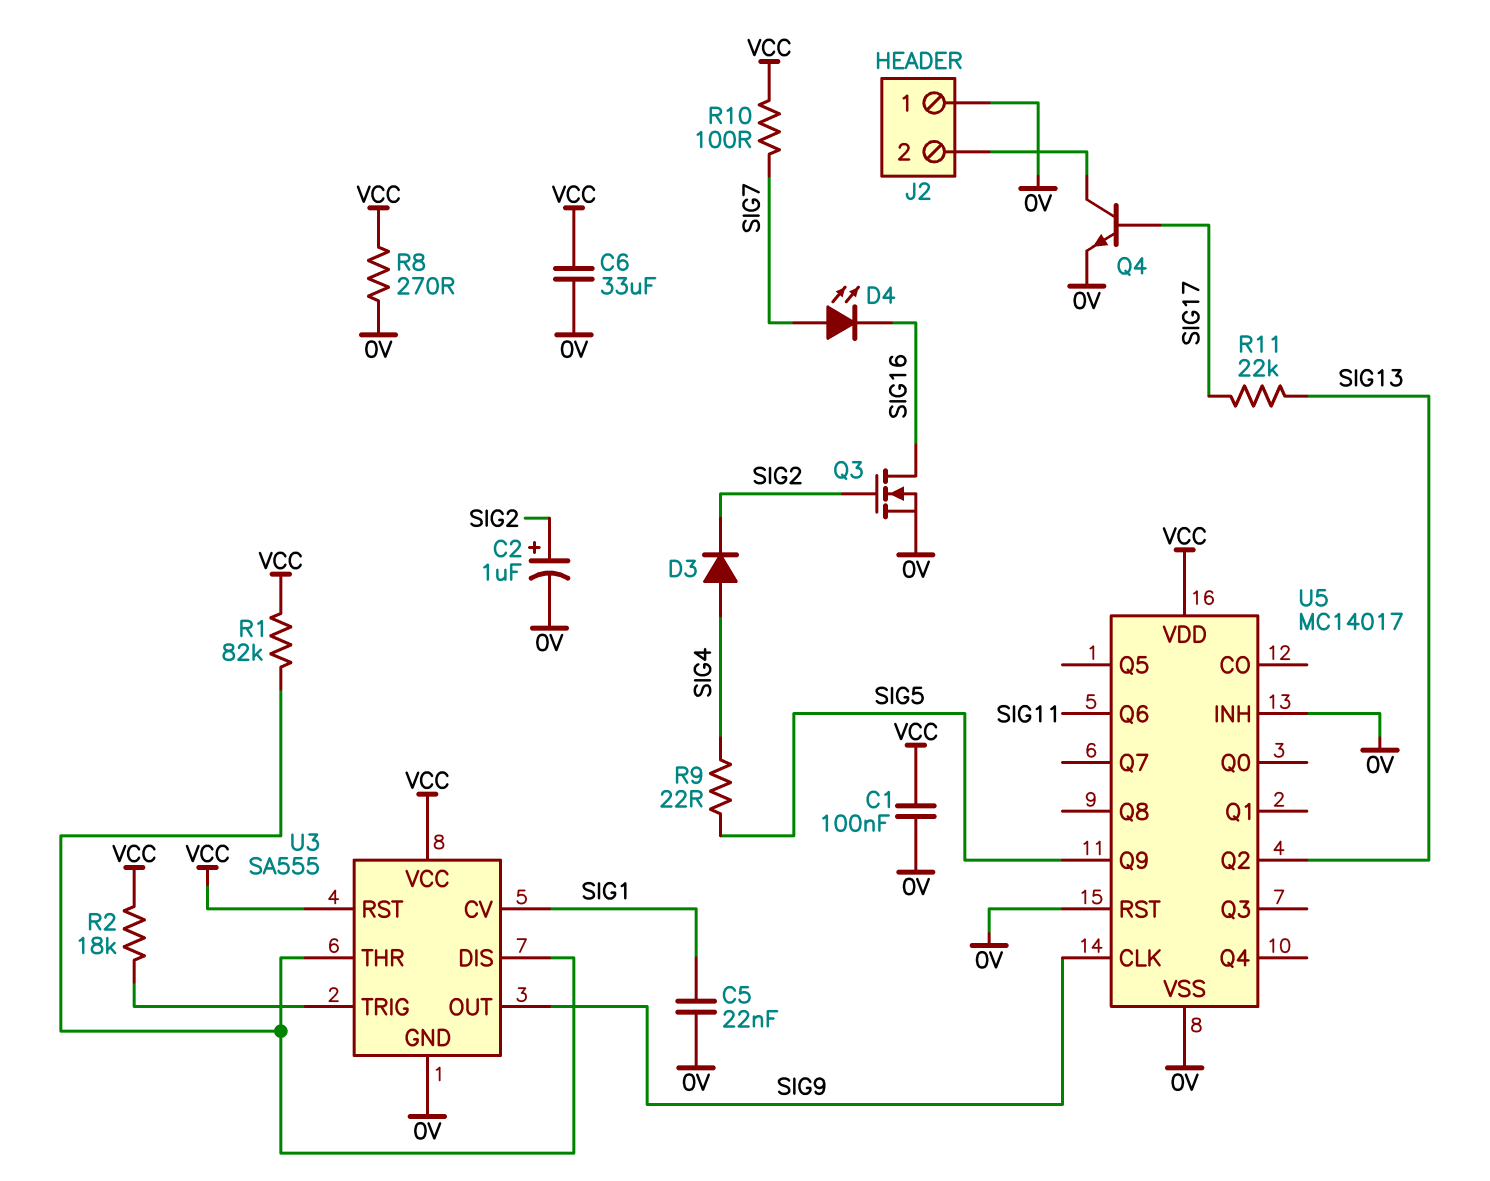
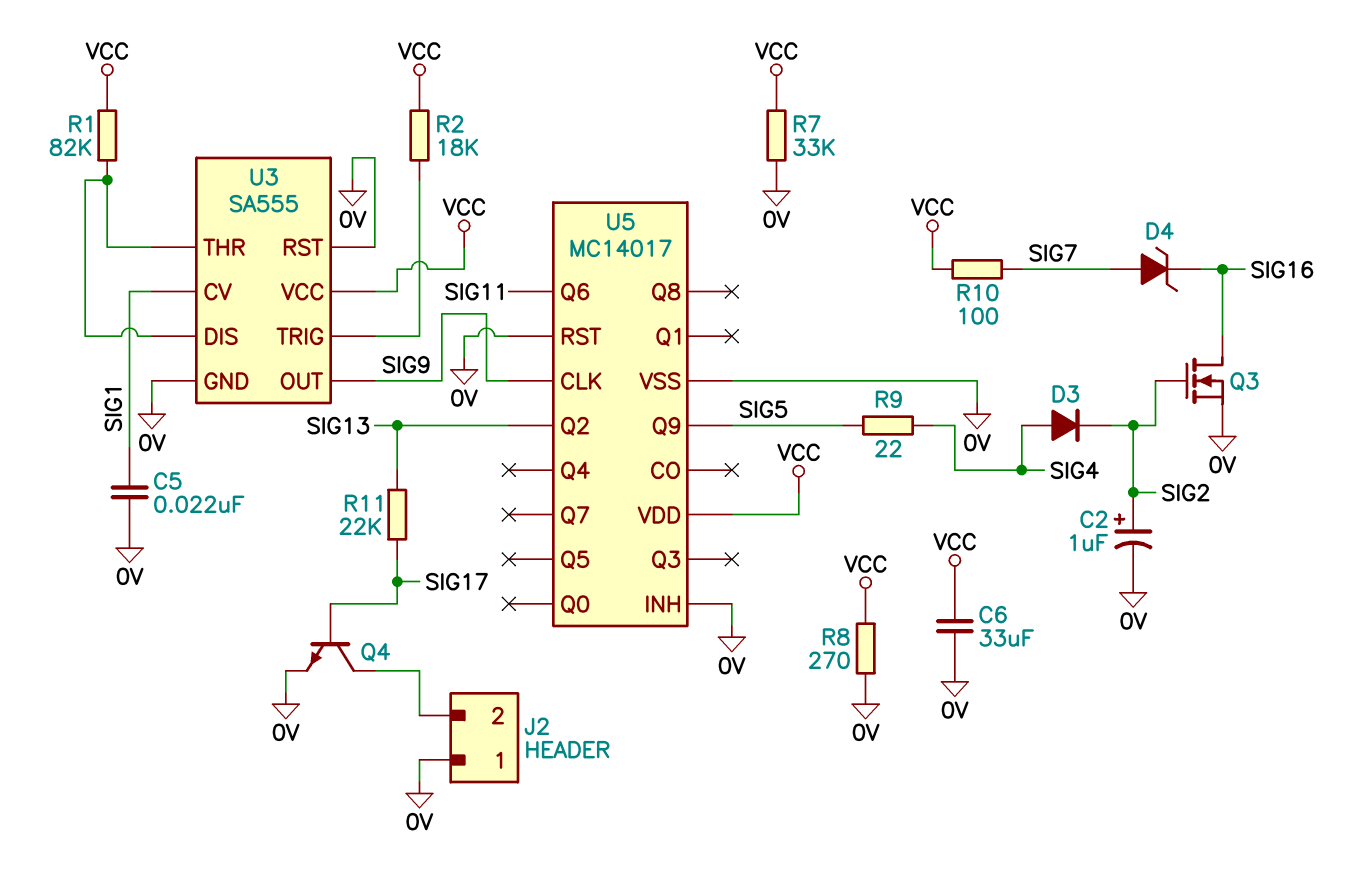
C1: 100nF (0V, VCC) -> none
D4: LED (A SIG7, K SIG16) -> zener (A SIG7, K SIG16)
R7: none -> 33k (0V, VCC)
U3 pin RST: VCC -> 0V

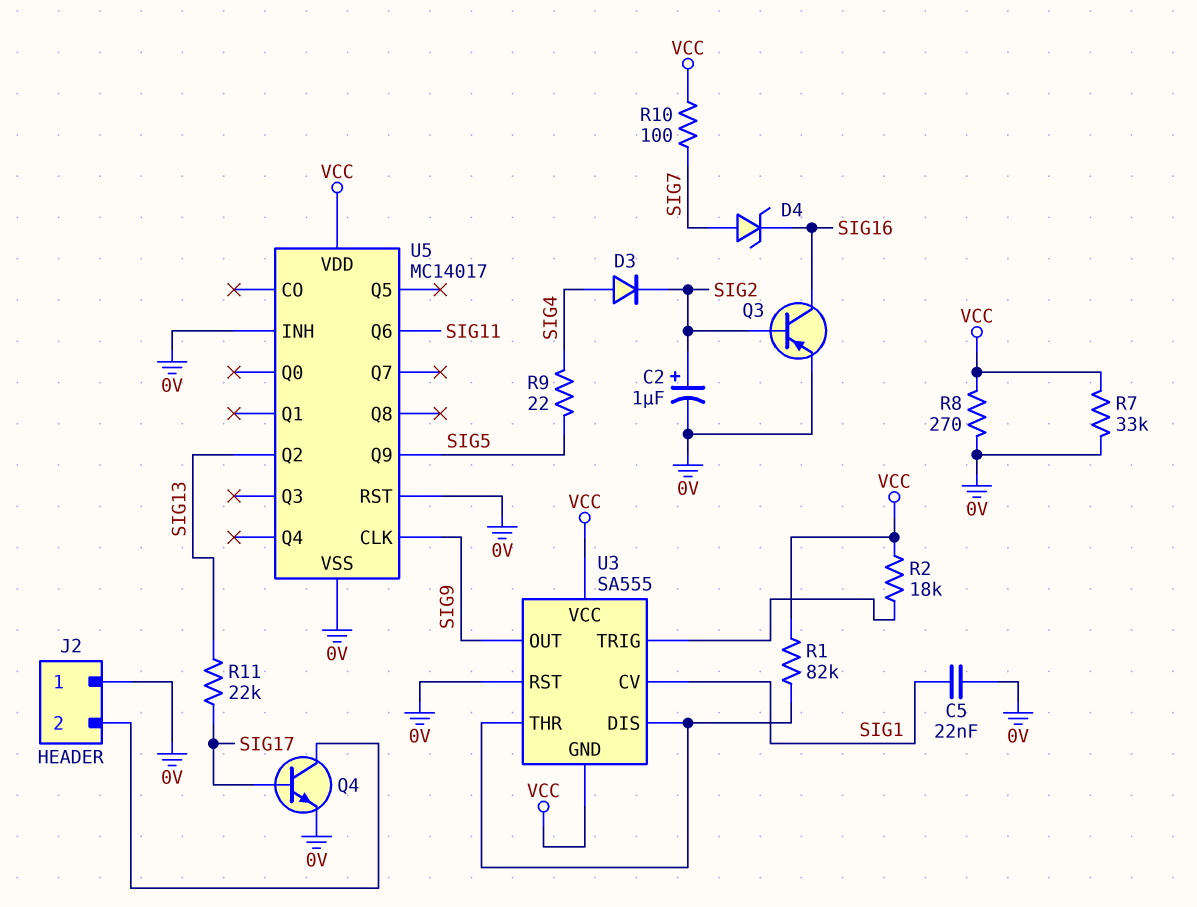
C6: 33uF (0V, VCC) -> none
Q3: NMOS (G SIG2, D SIG16, S 0V) -> PNP (B SIG2, C SIG16, E 0V)
U3 pin GND: 0V -> VCC

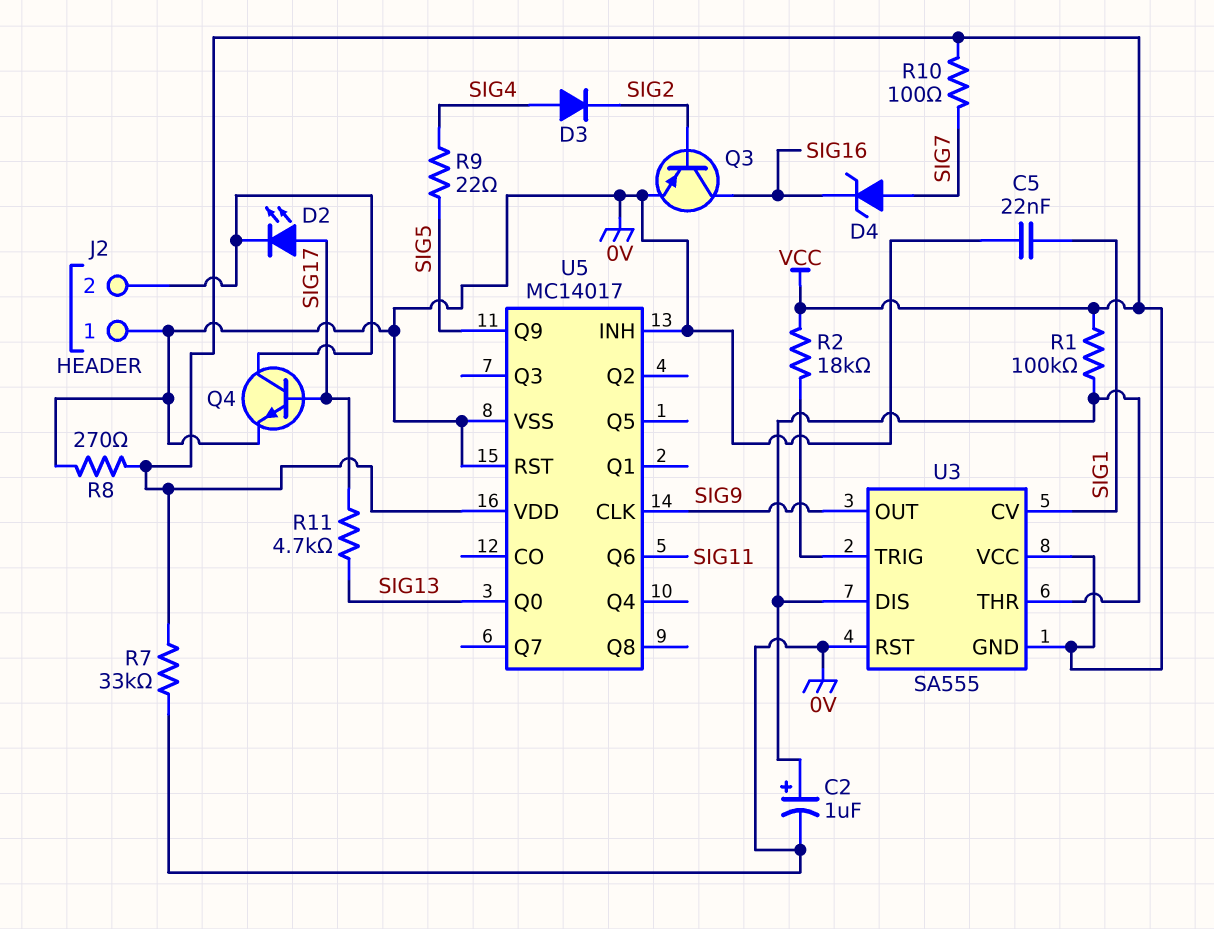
C2: 1uF (plus SIG2, minus 0V) -> 1uF (plus U3/DIS, minus 0V)
D2: none -> LED (A SIG17, K J2/2)
R1: 82k (U3/DIS, VCC) -> 100k (U3/DIS, VCC)
R11: 22k (SIG13, SIG17) -> 4.7k (SIG13, SIG17)
U5 pin Q0: none -> SIG13
U5 pin Q2: SIG13 -> none

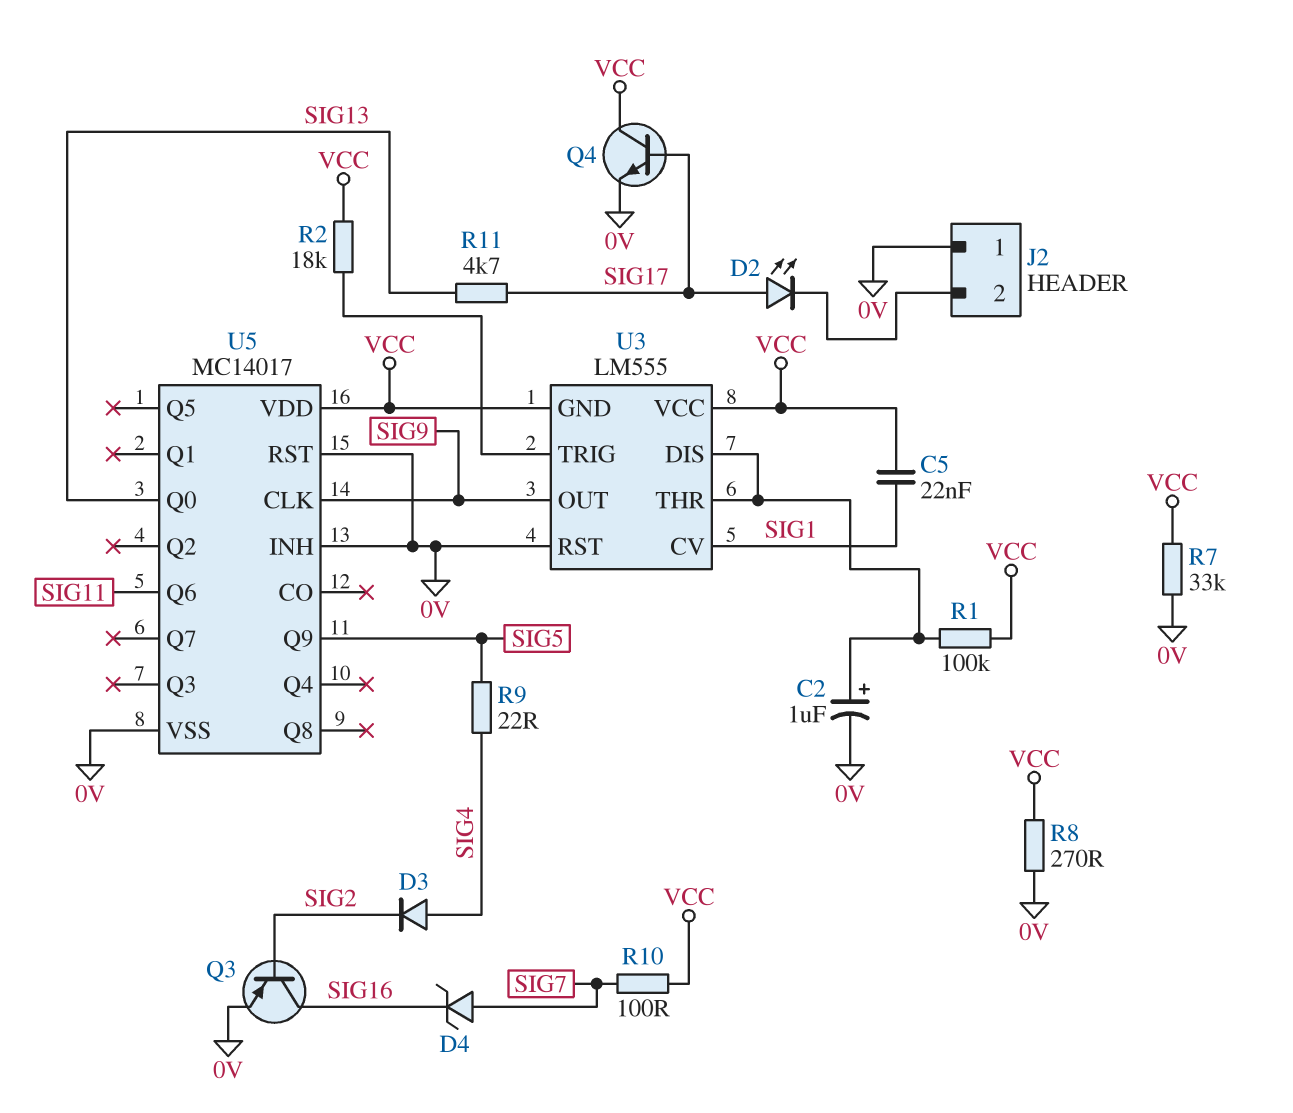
C5: 22nF (0V, SIG1) -> 22nF (SIG1, VCC)
Q4: NPN (B SIG17, C J2/2, E 0V) -> NPN (B SIG17, C VCC, E 0V)
U3: SA555 -> LM555

